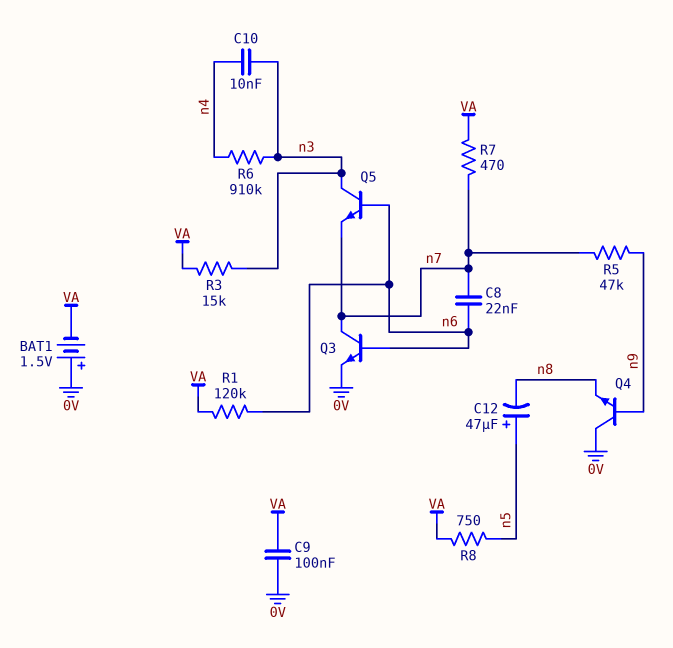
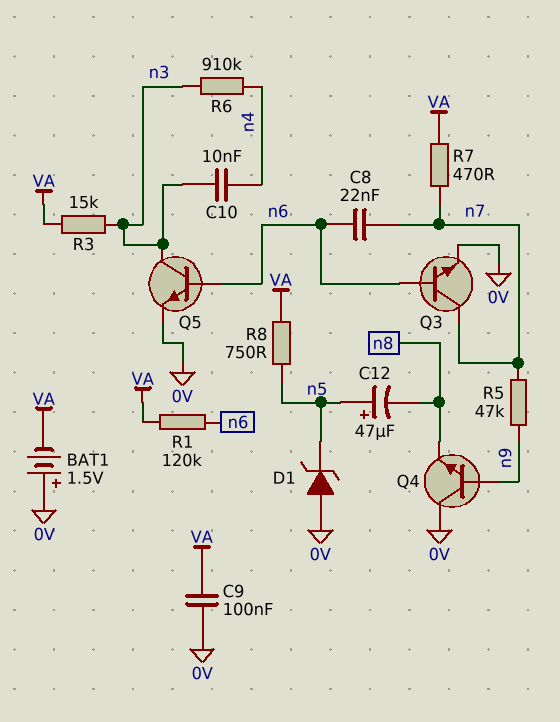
D1: none -> zener (A 0V, K n5)
Q5: NPN (B n6, C n3, E n7) -> NPN (B n6, C n3, E 0V)

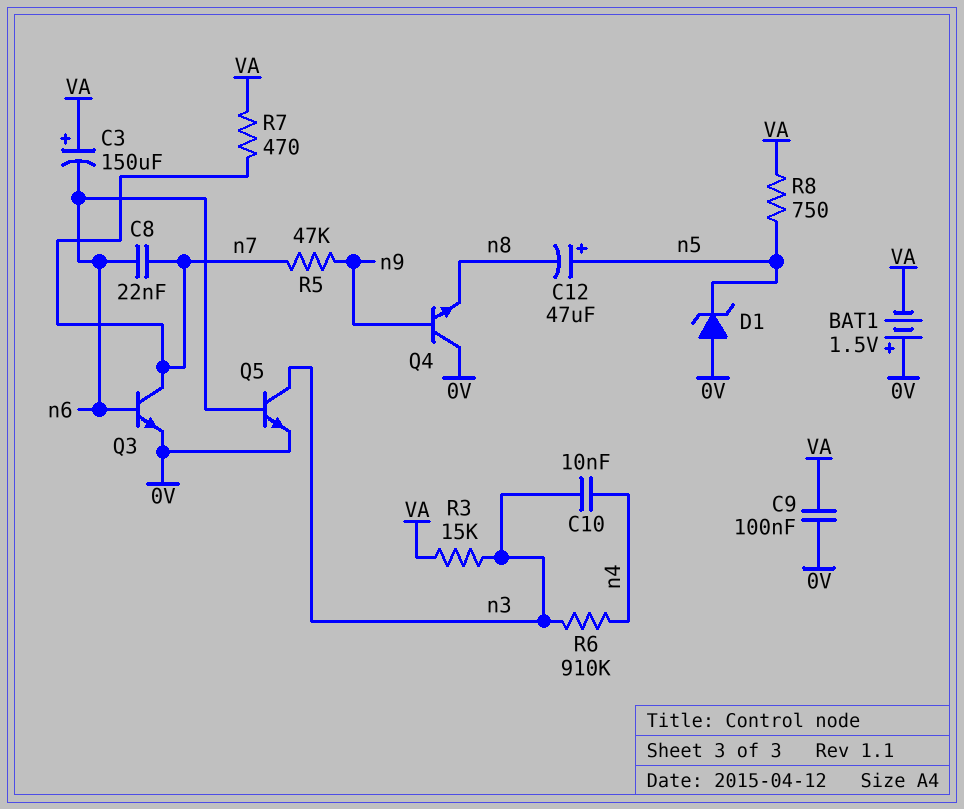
C3: none -> 150uF (plus VA, minus n6)
R1: 120k (VA, n6) -> none

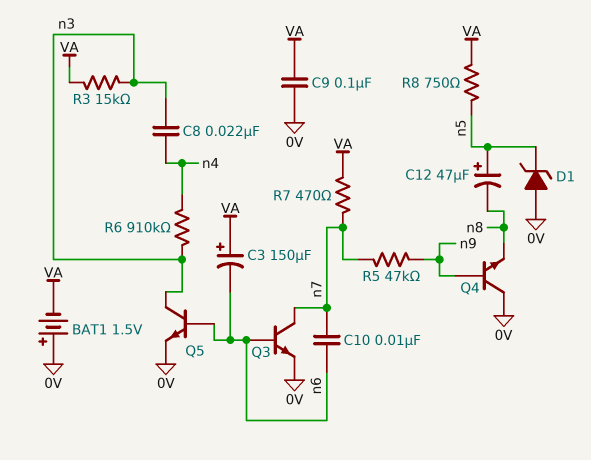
C8: 22nF (n6, n7) -> 22nF (n3, n4)
C10: 10nF (n3, n4) -> 10nF (n6, n7)

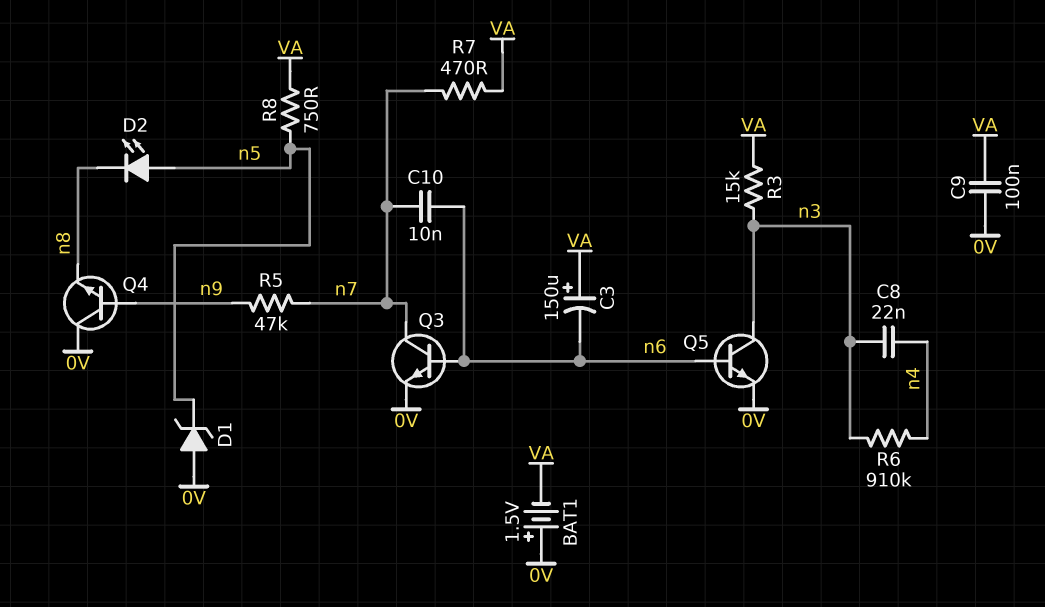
C12: 47uF (plus n5, minus n8) -> none
D2: none -> LED (A n5, K n8)

